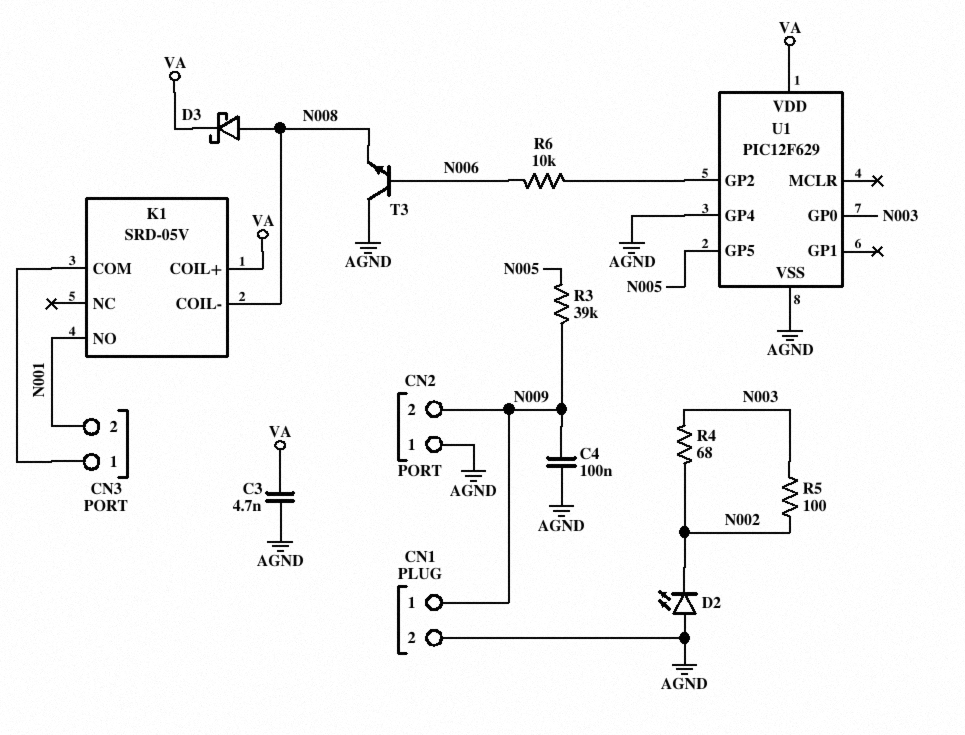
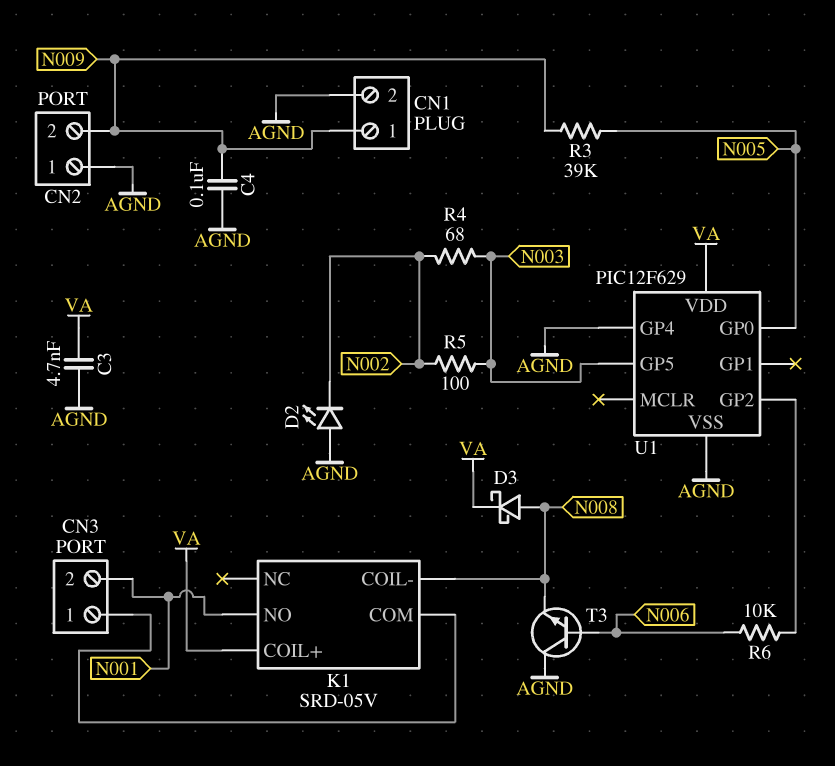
U1 pin GP0: N003 -> N005
U1 pin GP5: N005 -> N003

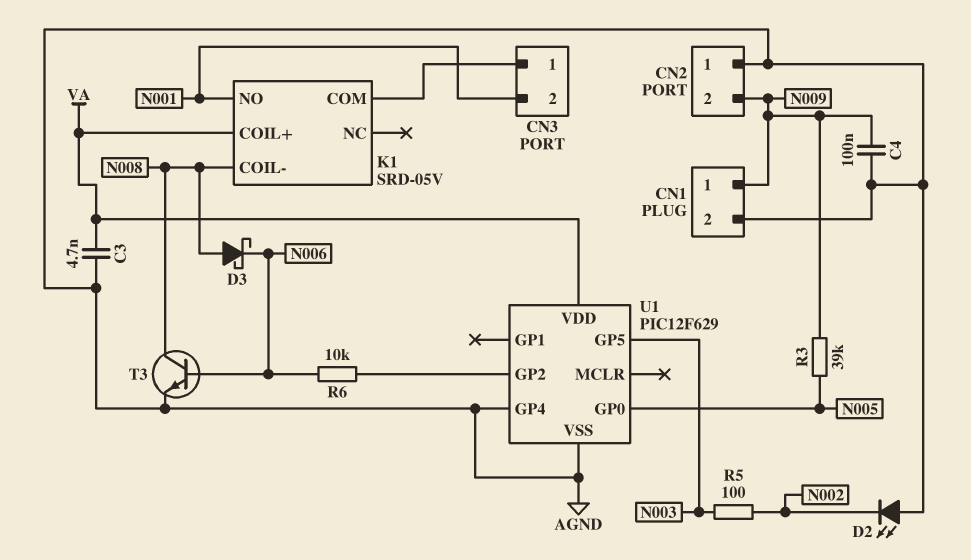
D3: schottky (A N008, K VA) -> schottky (A N008, K N006)
R4: 68 (N002, N003) -> none
T3: NPN (B N006, C AGND, E N008) -> NPN (B N006, C N008, E AGND)

